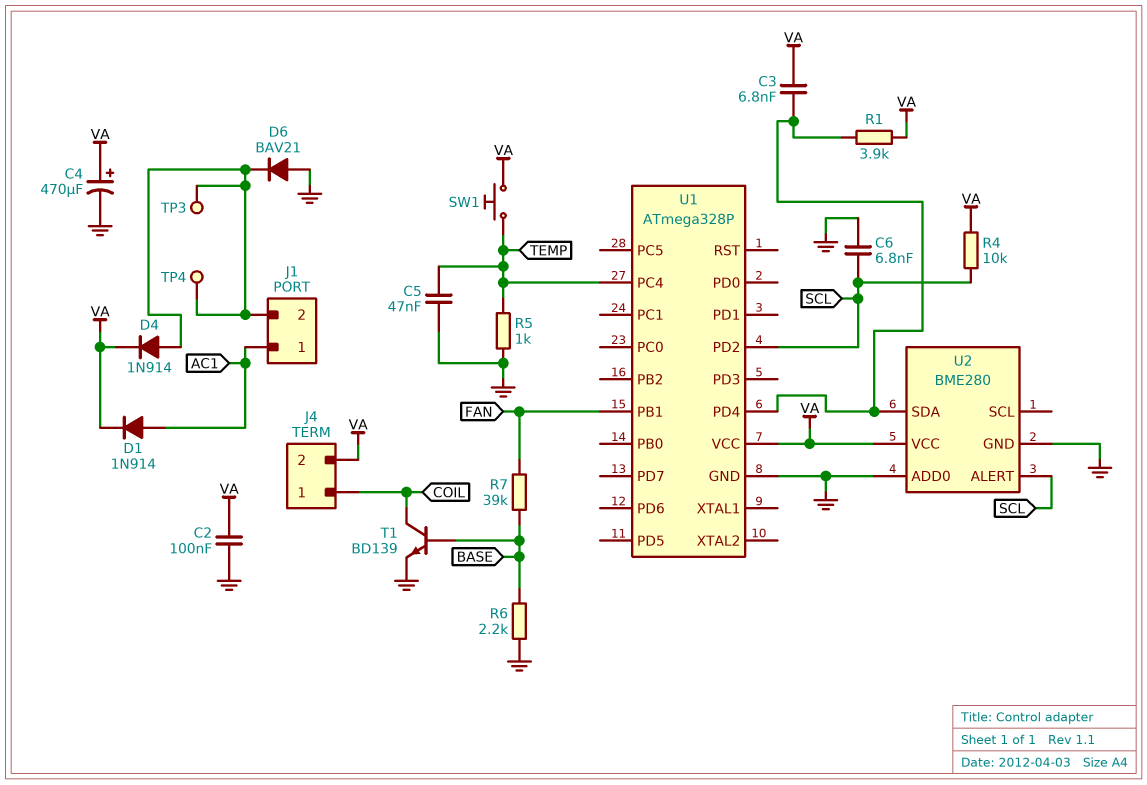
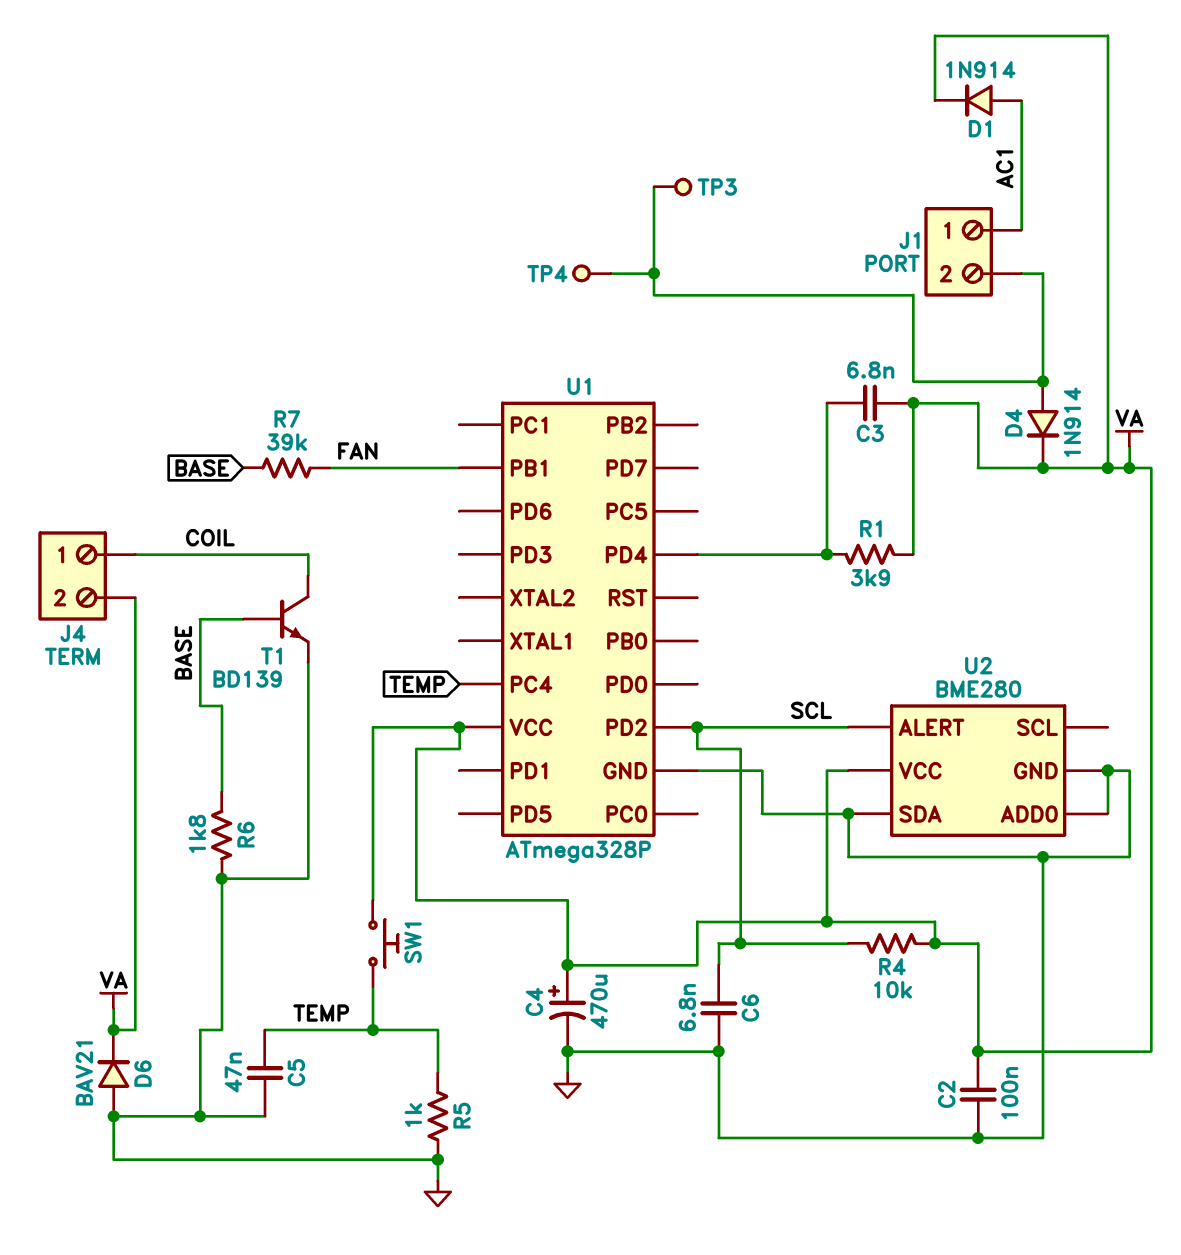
D6: diode BAV21 (A GND, K J1/2) -> diode BAV21 (A GND, K VA)
R6: 2.2k (BASE, GND) -> 1.8k (BASE, GND)
U2 pin SDA: U1/PD4 -> GND

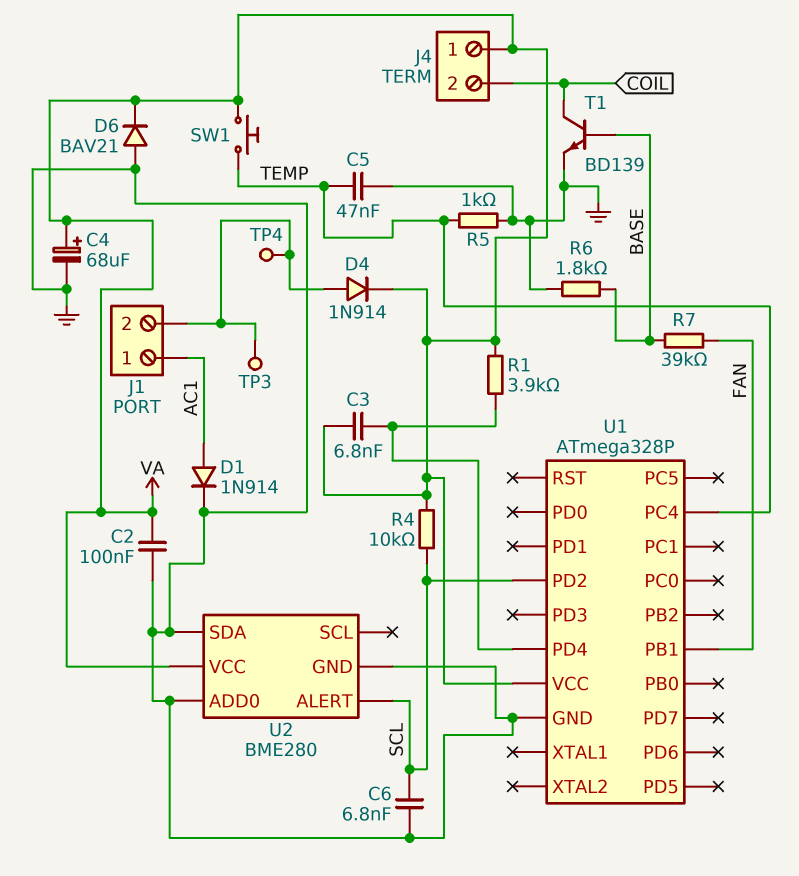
C4: 470uF (plus VA, minus GND) -> 68uF (plus VA, minus GND)
D1: diode 1N914 (A AC1, K VA) -> diode 1N914 (A AC1, K GND)
J4 pin 1: COIL -> VA
J4 pin 2: VA -> COIL

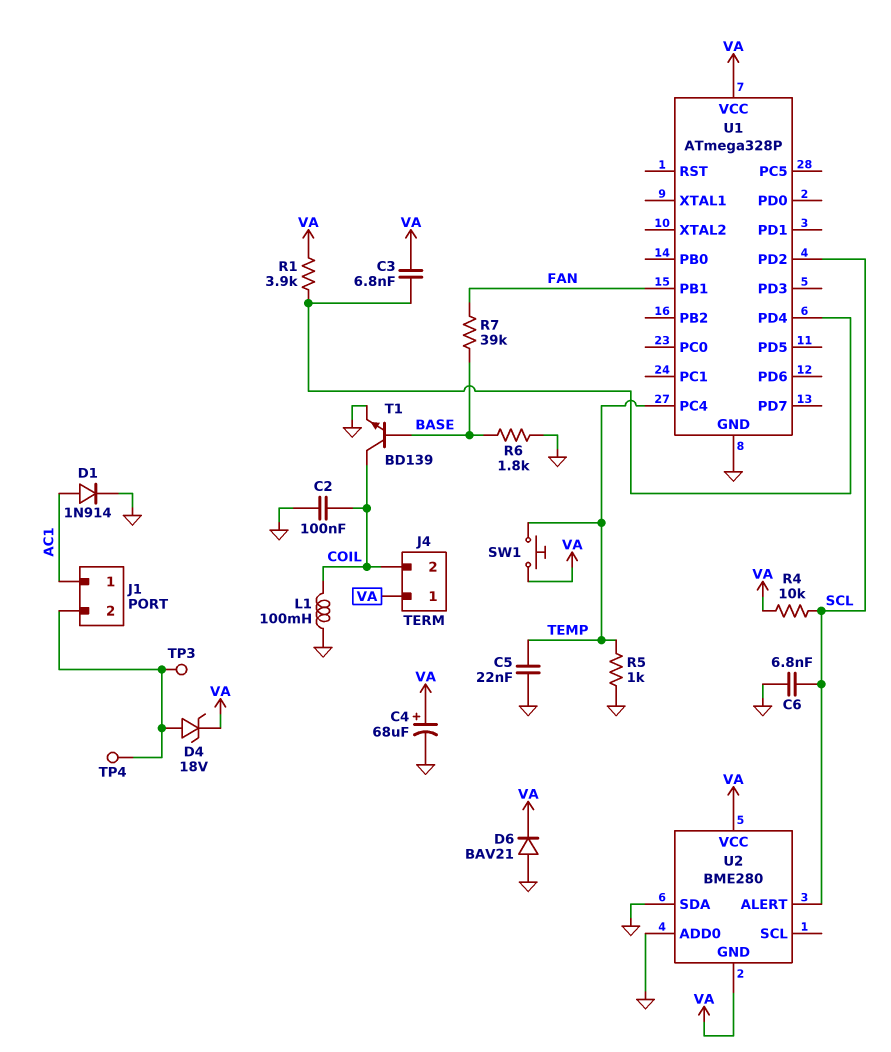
C2: 100nF (GND, VA) -> 100nF (COIL, GND)
C5: 47nF (GND, TEMP) -> 22nF (GND, TEMP)
D4: diode 1N914 (A J1/2, K VA) -> zener 18V (A J1/2, K VA)
L1: none -> 100mH (COIL, GND)
U2 pin GND: GND -> VA

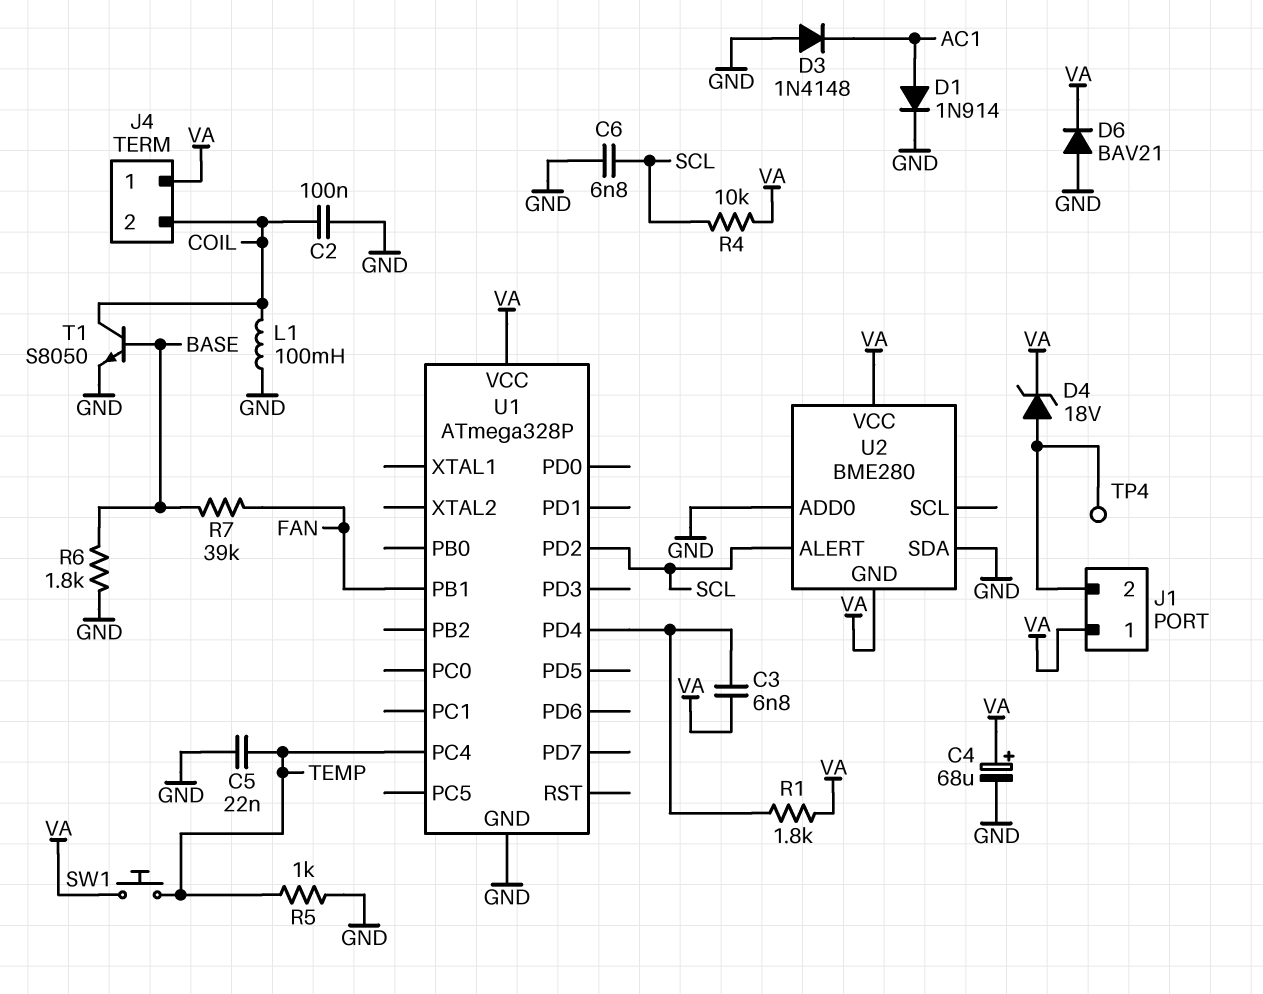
D3: none -> diode 1N4148 (A GND, K AC1)
J1 pin 1: AC1 -> VA
R1: 3.9k (U1/PD4, VA) -> 1.8k (U1/PD4, VA)
T1: NPN BD139 (B BASE, C COIL, E GND) -> NPN S8050 (B BASE, C COIL, E GND)
TP3: test point (J1/2) -> none

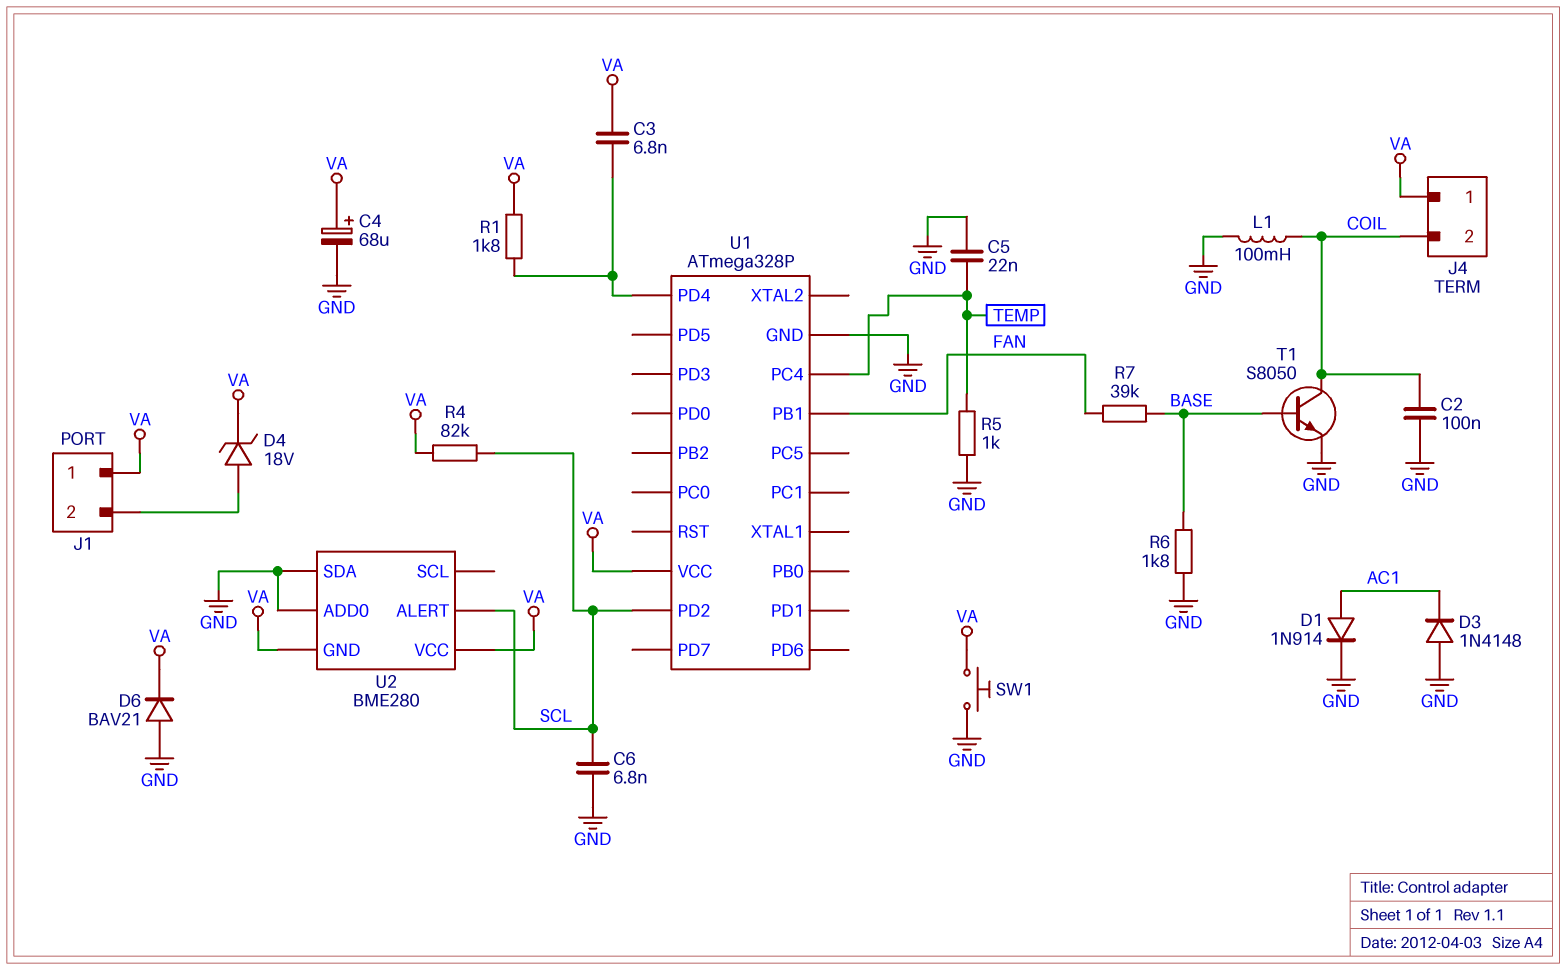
R4: 10k (SCL, VA) -> 82k (SCL, VA)
SW1: button (TEMP, VA) -> button (GND, VA)
TP4: test point (J1/2) -> none

